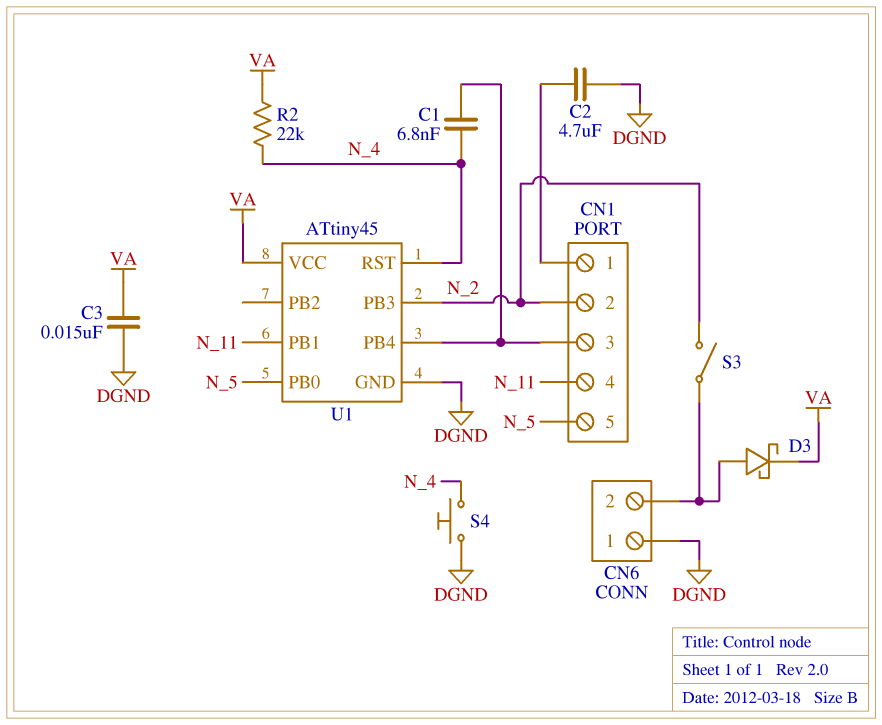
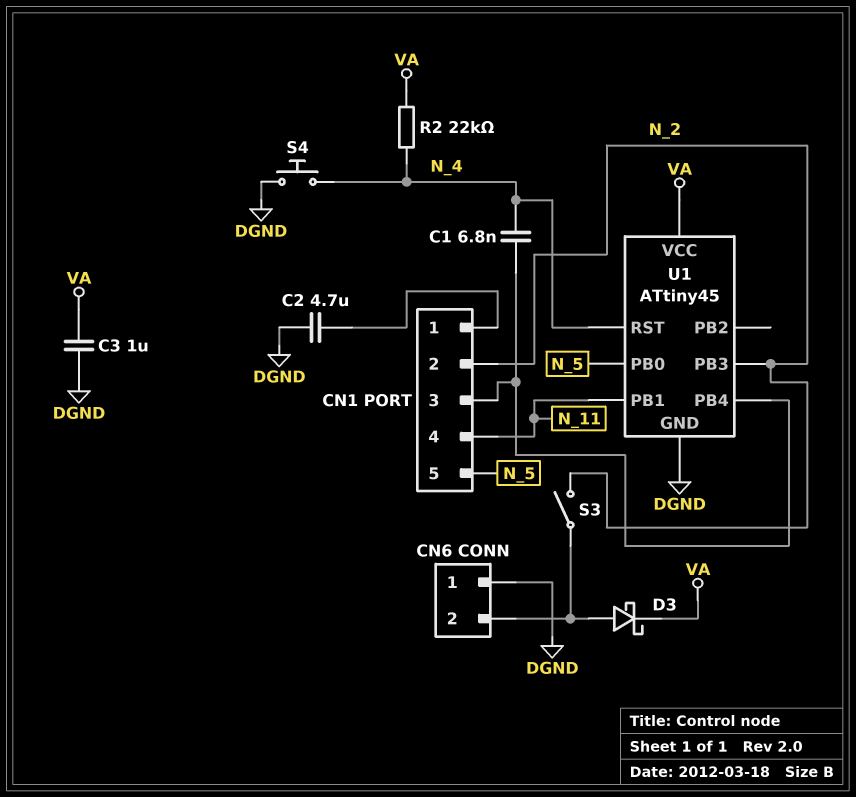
C3: 15nF (DGND, VA) -> 1uF (DGND, VA)

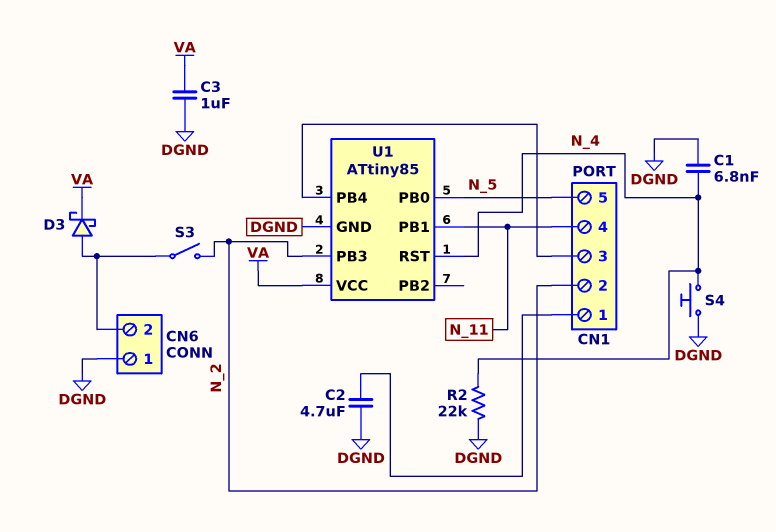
C1: 6.8nF (CN1/3, N_4) -> 6.8nF (DGND, N_4)
R2: 22k (N_4, VA) -> 22k (DGND, N_4)
U1: ATtiny45 -> ATtiny85

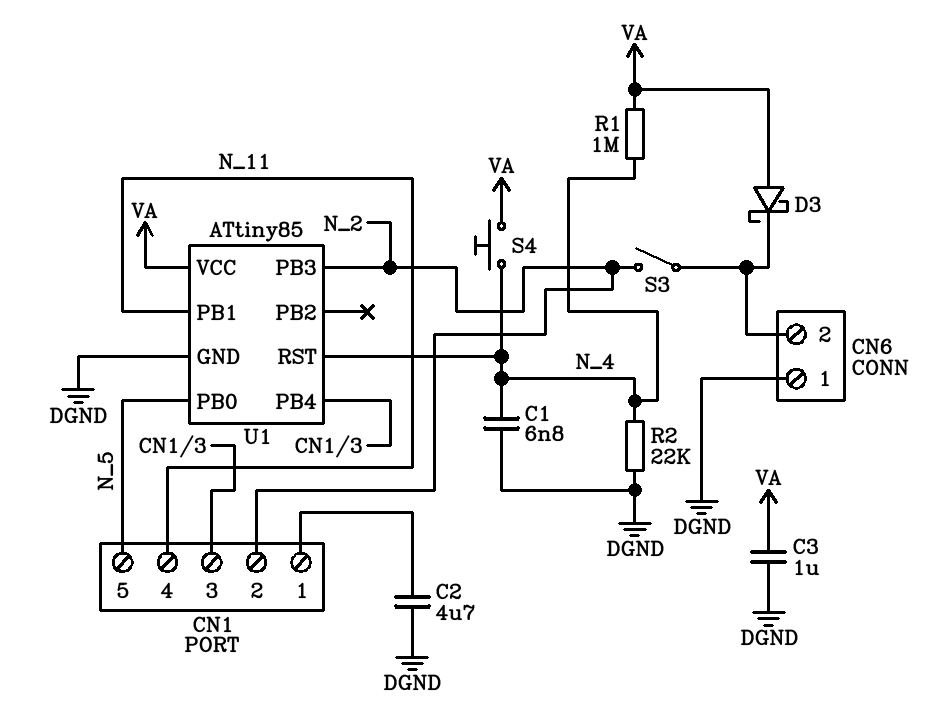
D3: schottky (A CN6/2, K VA) -> schottky (A VA, K CN6/2)
R1: none -> 1M (N_4, VA)
S4: button (DGND, N_4) -> button (N_4, VA)

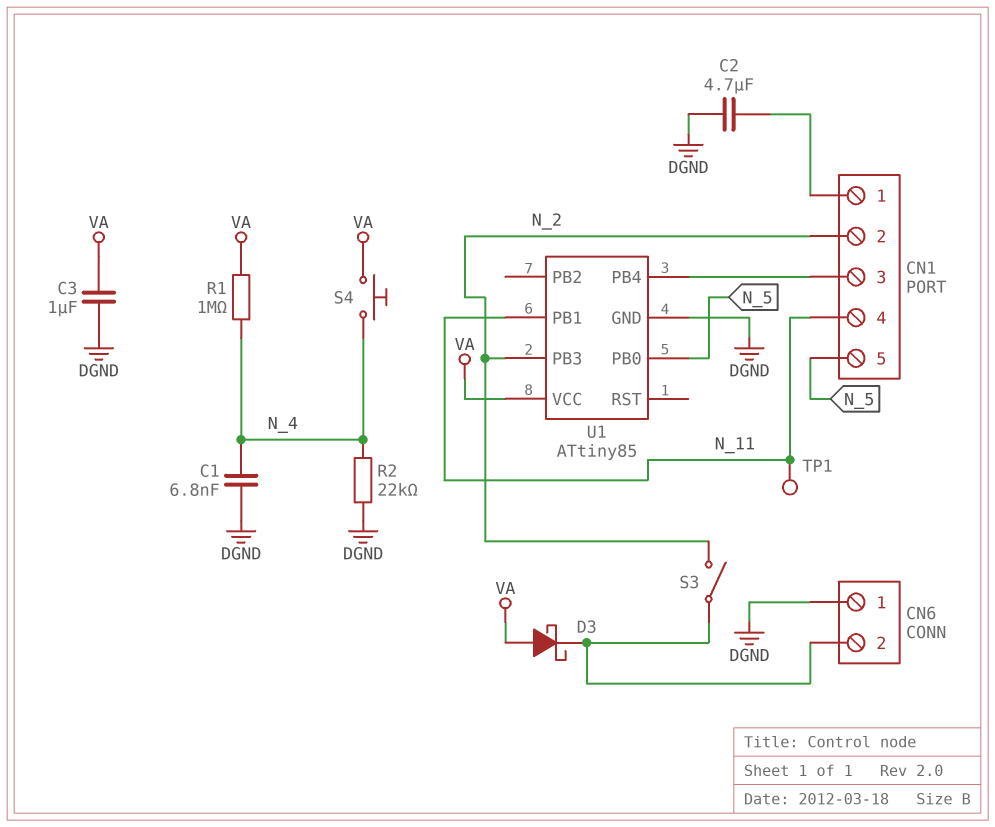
TP1: none -> test point (N_11)
U1 pin RST: N_4 -> none

